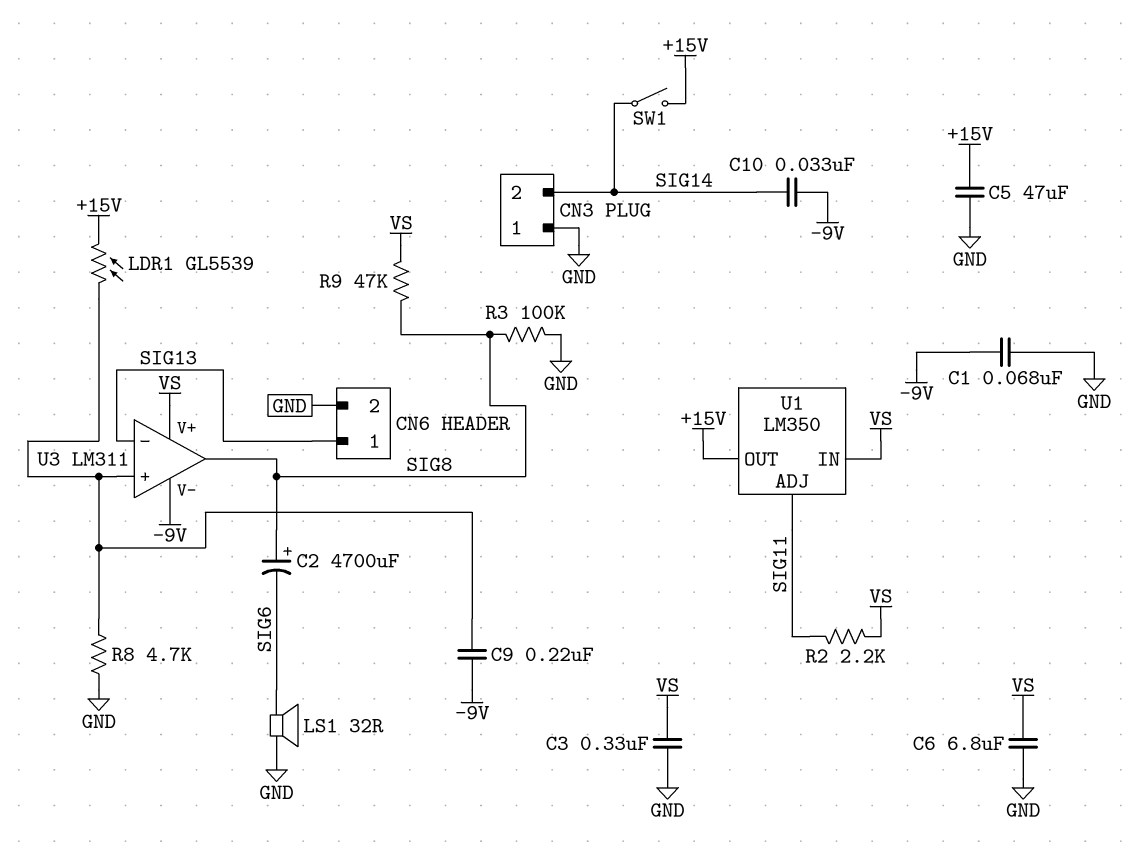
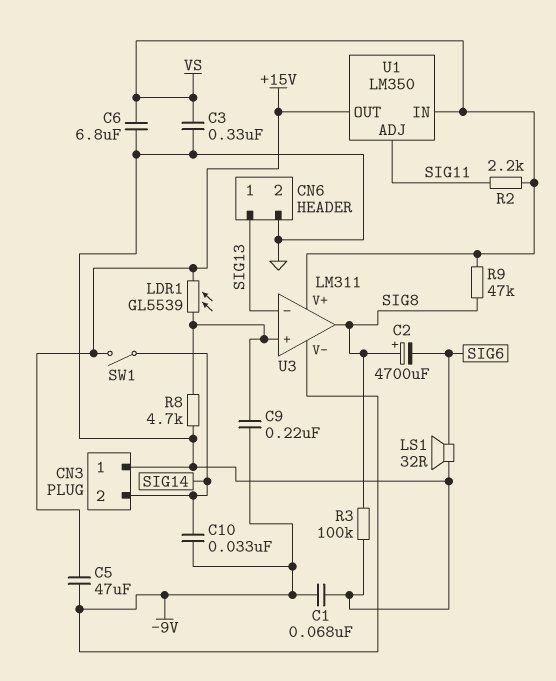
C5: 47uF (+15V, GND) -> 47uF (+15V, -9V)

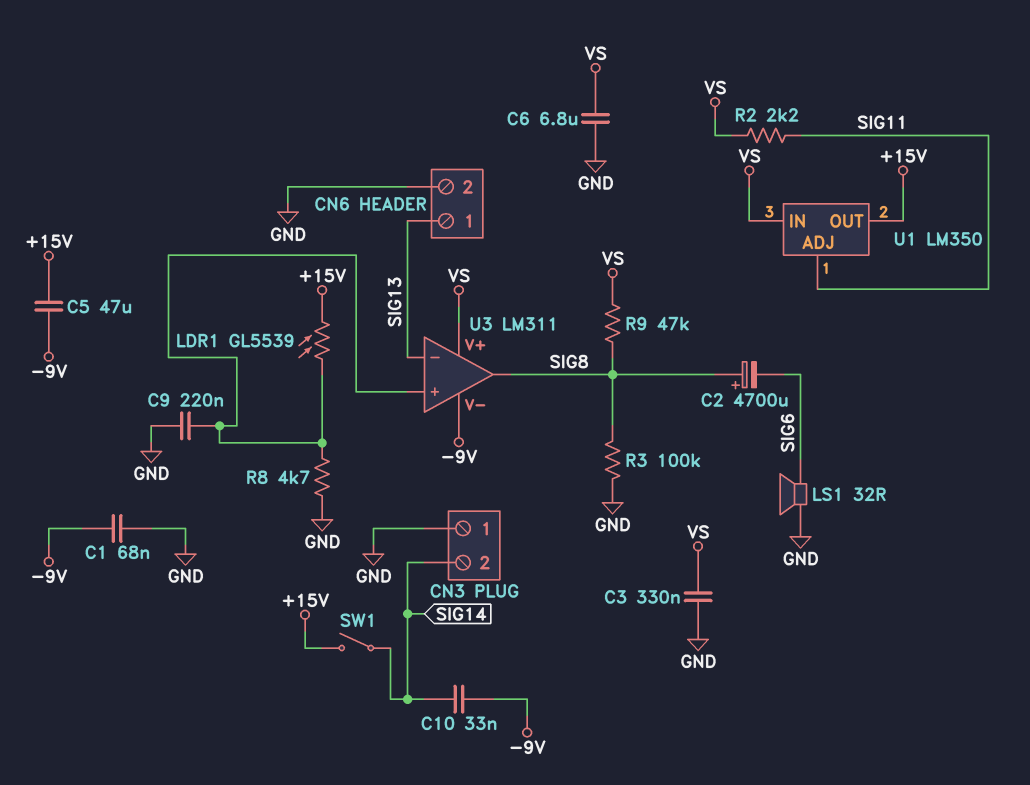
C9: 220nF (-9V, U3/in+) -> 220nF (GND, U3/in+)

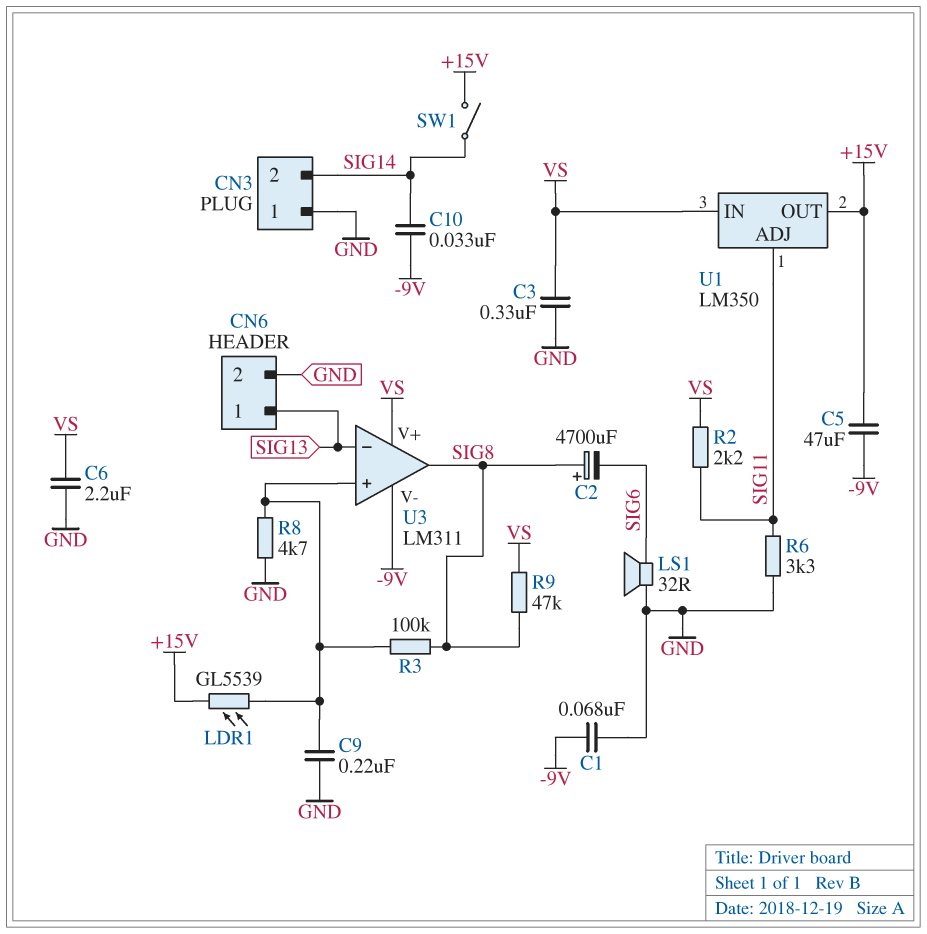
C6: 6.8uF (GND, VS) -> 2.2uF (GND, VS)
R3: 100k (GND, SIG8) -> 100k (SIG8, U3/in+)
R6: none -> 3.3k (GND, SIG11)

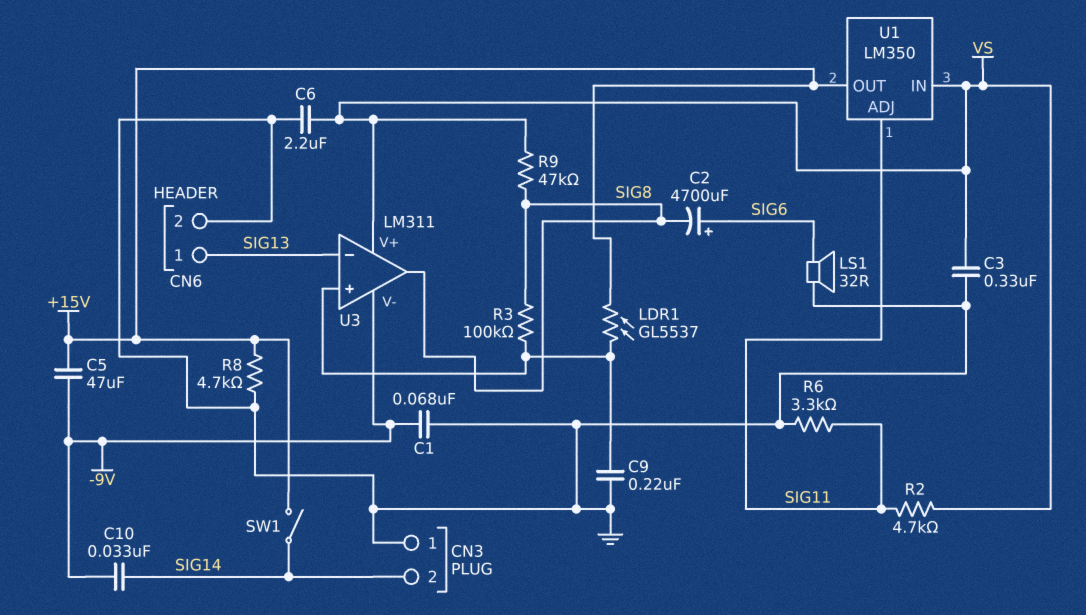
C2: 4700uF (plus SIG8, minus SIG6) -> 4700uF (plus SIG6, minus SIG8)
LDR1: GL5539 (+15V, U3/in+) -> GL5537 (+15V, U3/in+)
R2: 2.2k (SIG11, VS) -> 4.7k (SIG11, VS)
R8: 4.7k (GND, U3/in+) -> 4.7k (+15V, GND)

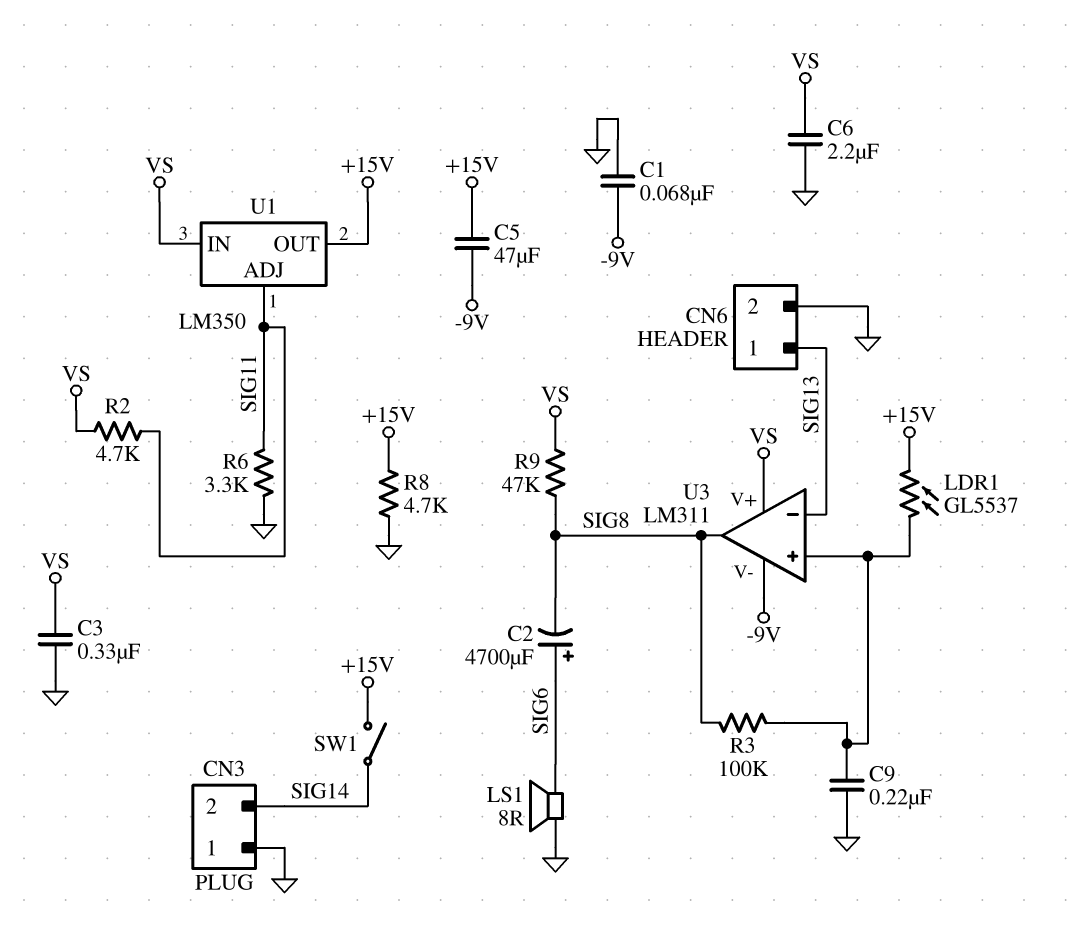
C10: 33nF (-9V, SIG14) -> none
LS1: speaker 32R (GND, SIG6) -> speaker 8R (GND, SIG6)

